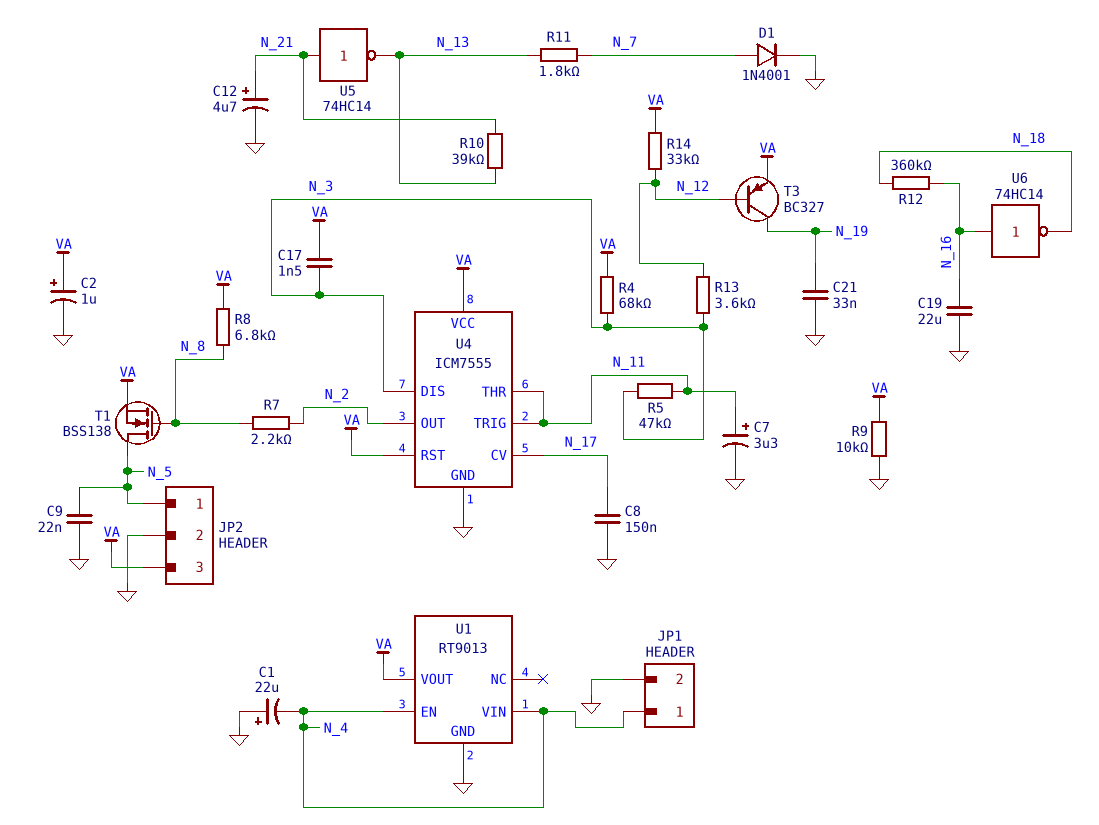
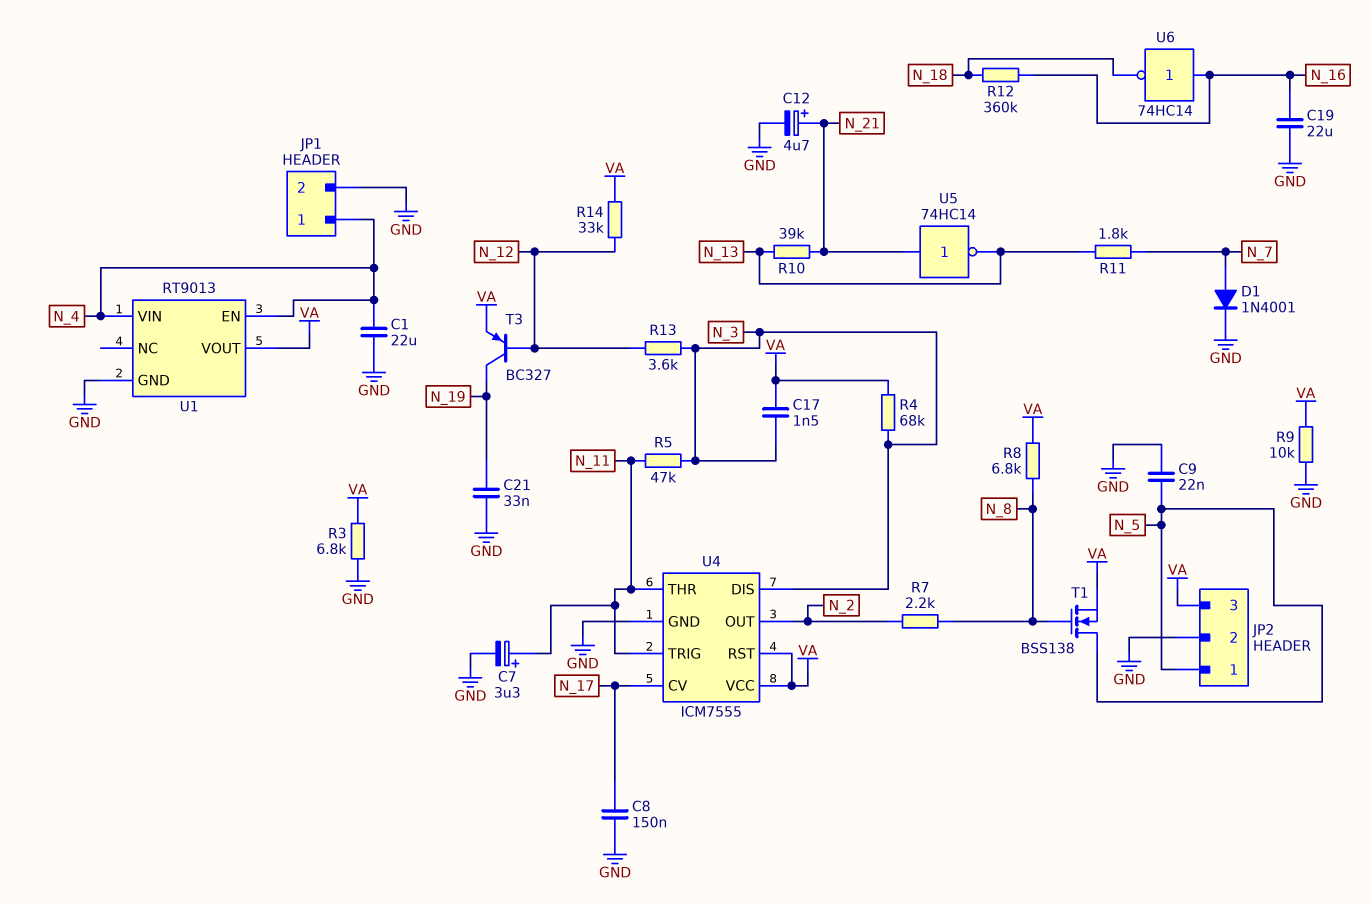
C1: 22uF (plus GND, minus N_4) -> 22uF (GND, N_4)
C2: 1uF (plus VA, minus GND) -> none
R3: none -> 6.8k (GND, VA)

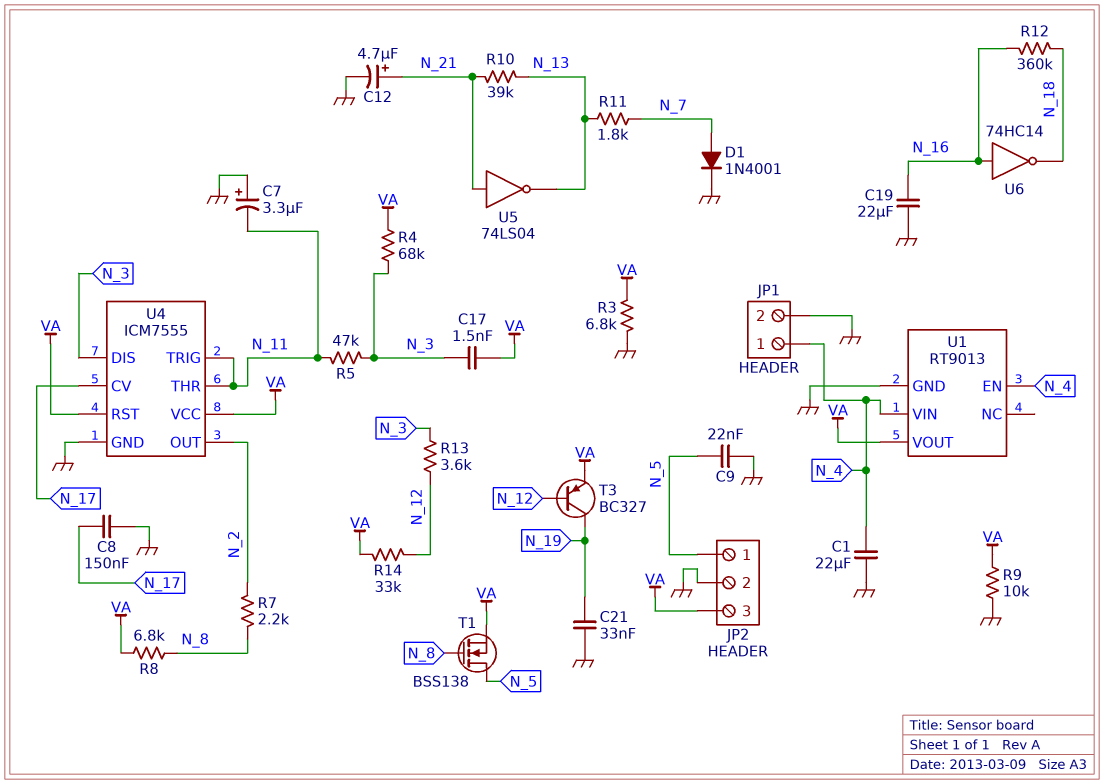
C7: 3.3uF (plus N_11, minus GND) -> 3.3uF (plus GND, minus N_11)
U5: NOT 74HC14 (in N_21, out N_13) -> NOT 74LS04 (in N_21, out N_13)

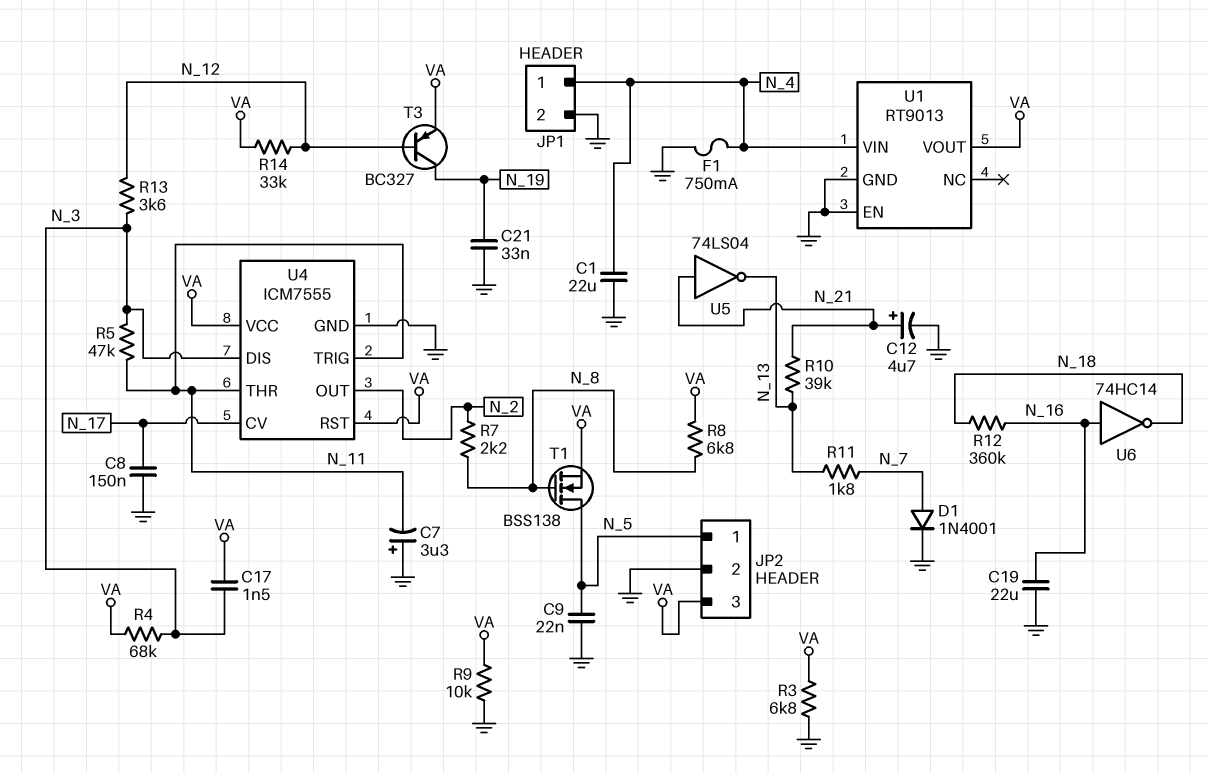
F1: none -> 750mA (GND, N_4)
U1 pin EN: N_4 -> GND

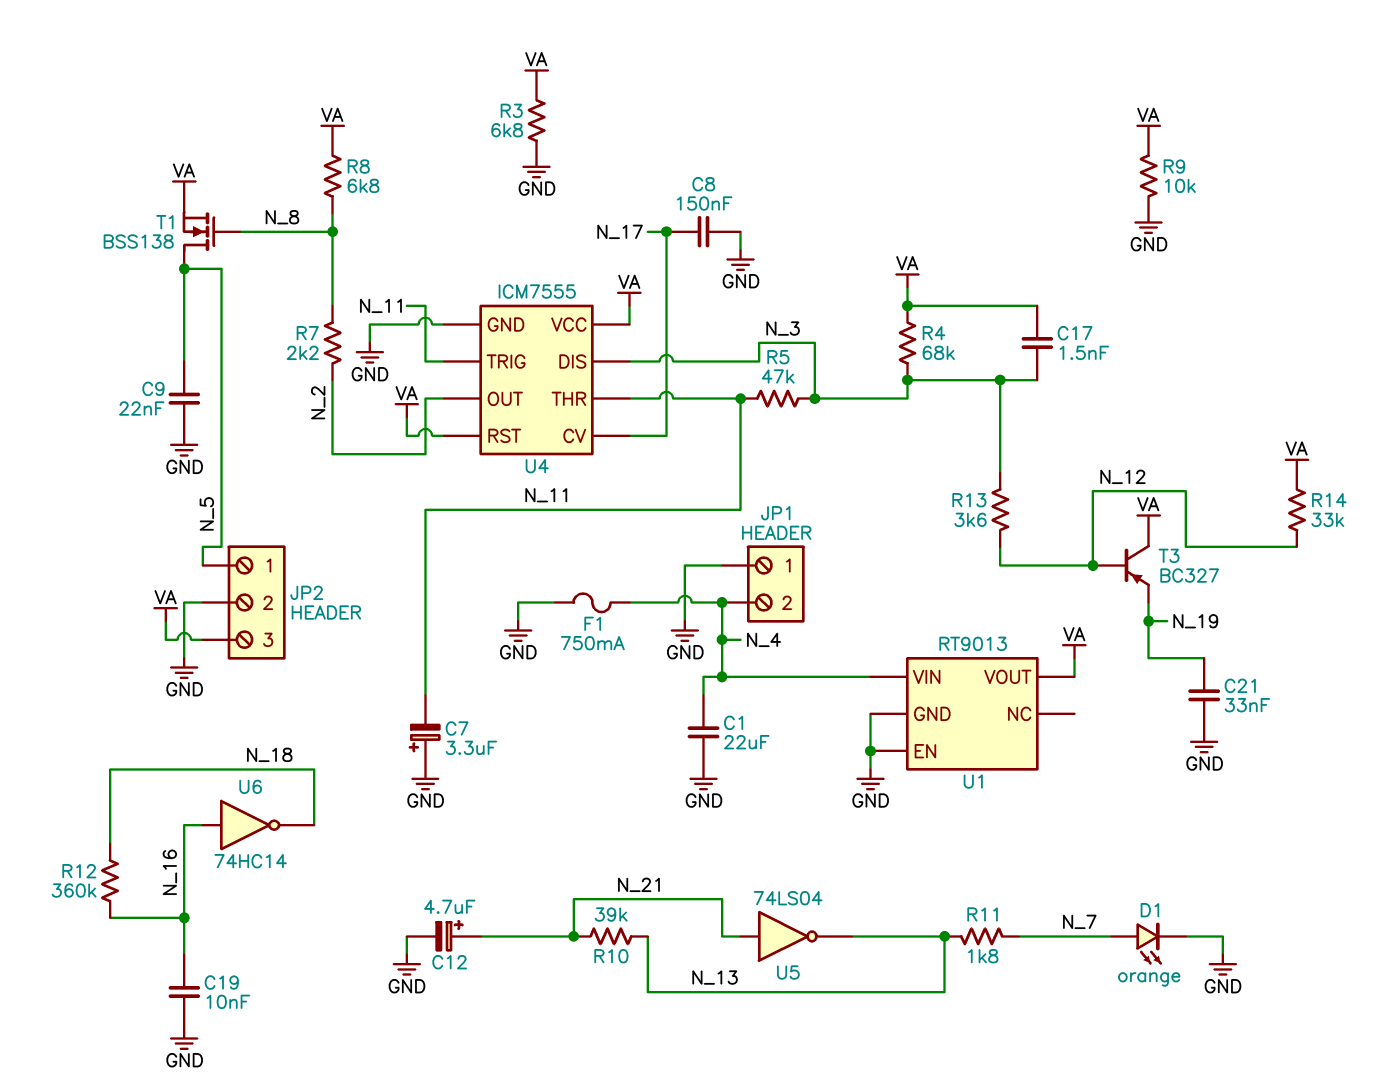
C19: 22uF (GND, N_16) -> 10nF (GND, N_16)
D1: diode 1N4001 (A N_7, K GND) -> LED orange (A N_7, K GND)
JP1 pin 1: N_4 -> GND
JP1 pin 2: GND -> N_4
T3: PNP BC327 (B N_12, C N_19, E VA) -> PNP BC327 (B N_12, C VA, E N_19)

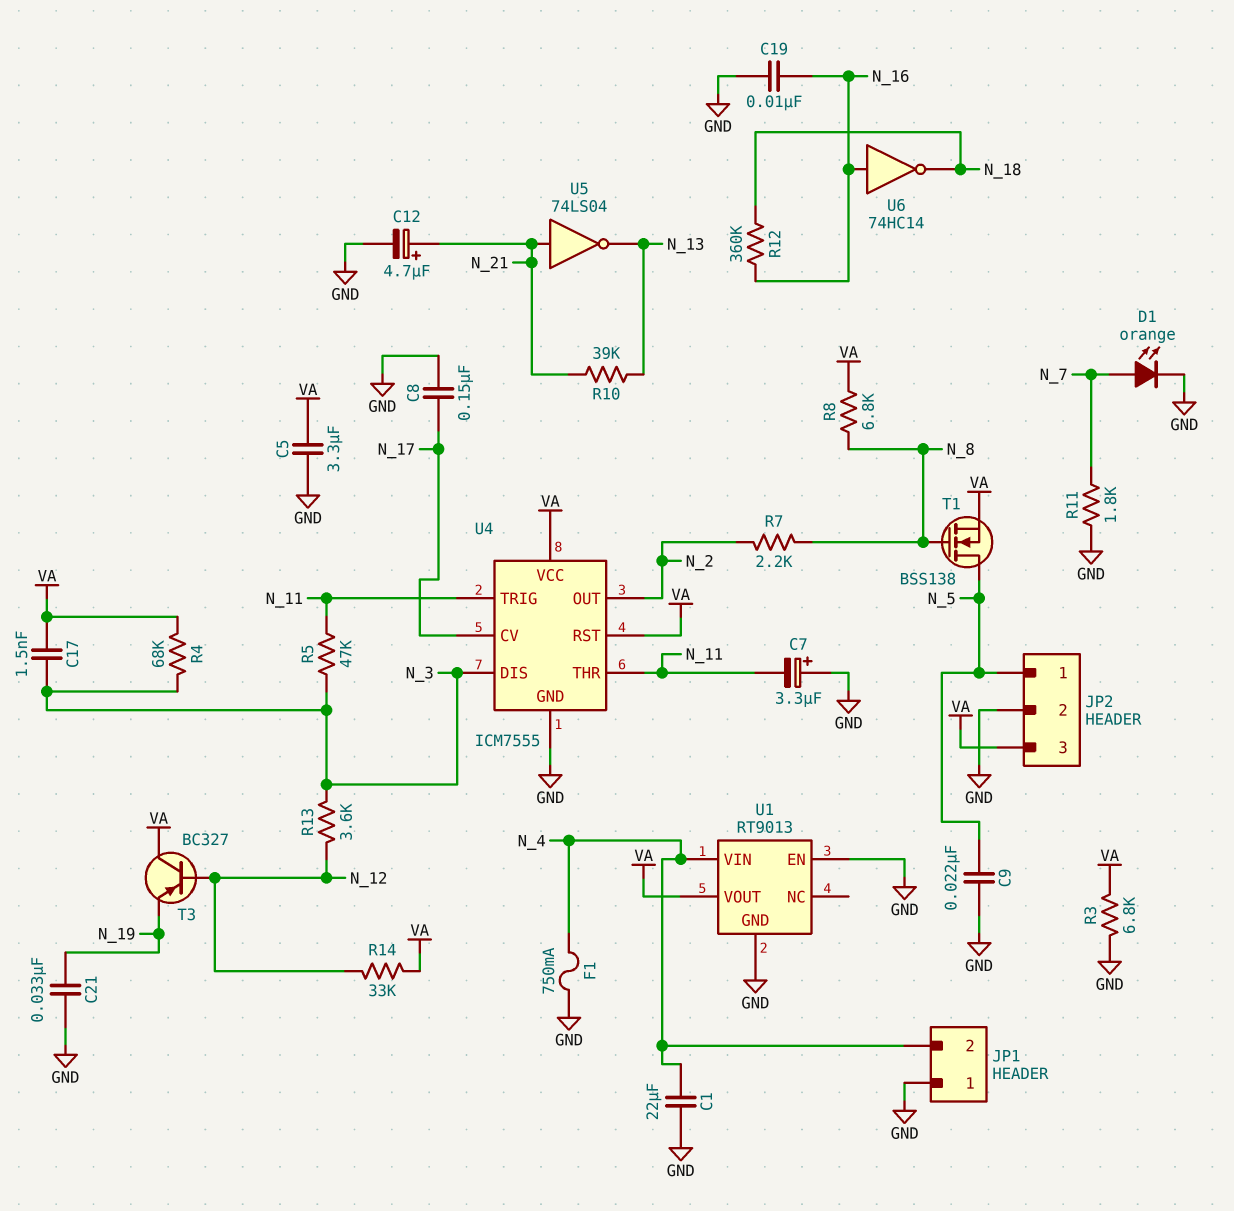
C5: none -> 3.3uF (GND, VA)
R9: 10k (GND, VA) -> none
R11: 1.8k (N_7, N_13) -> 1.8k (GND, N_7)

